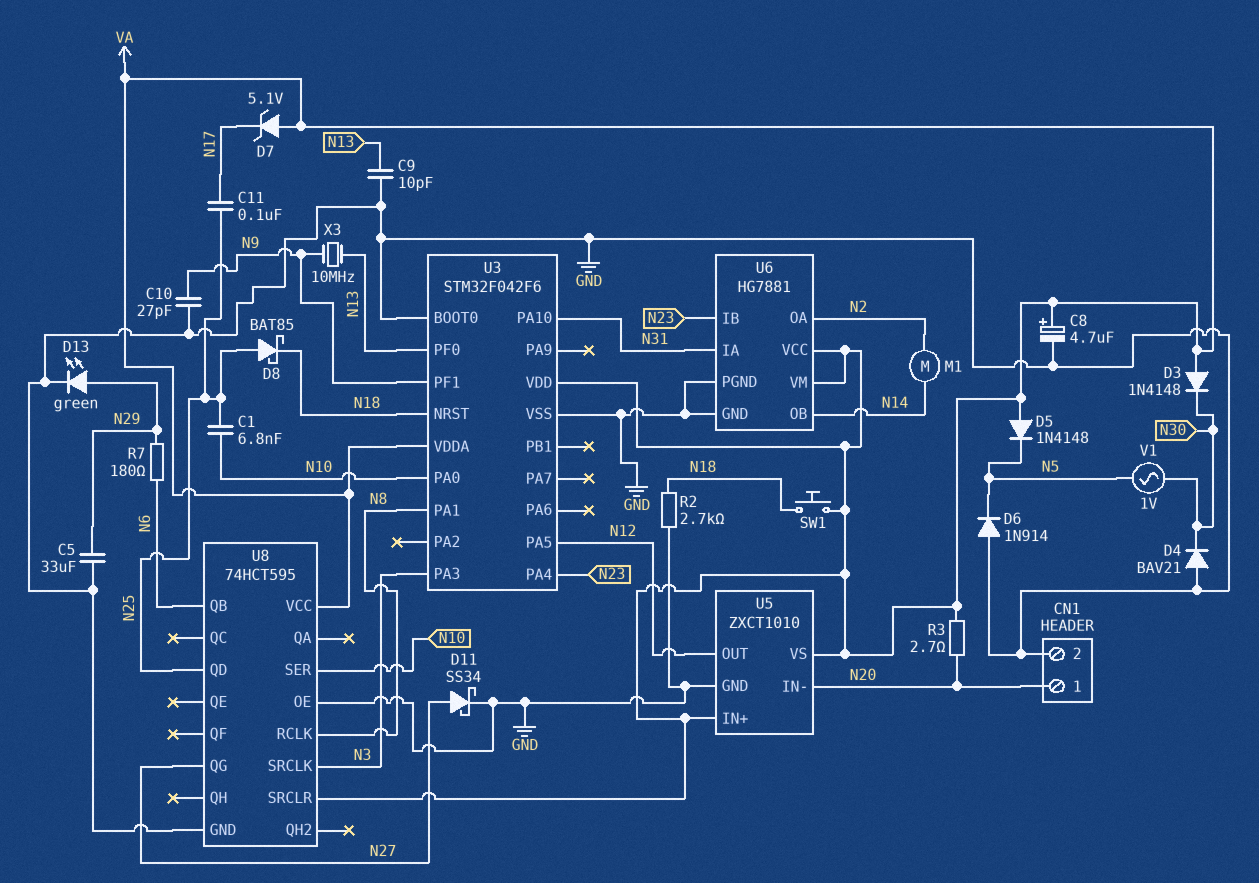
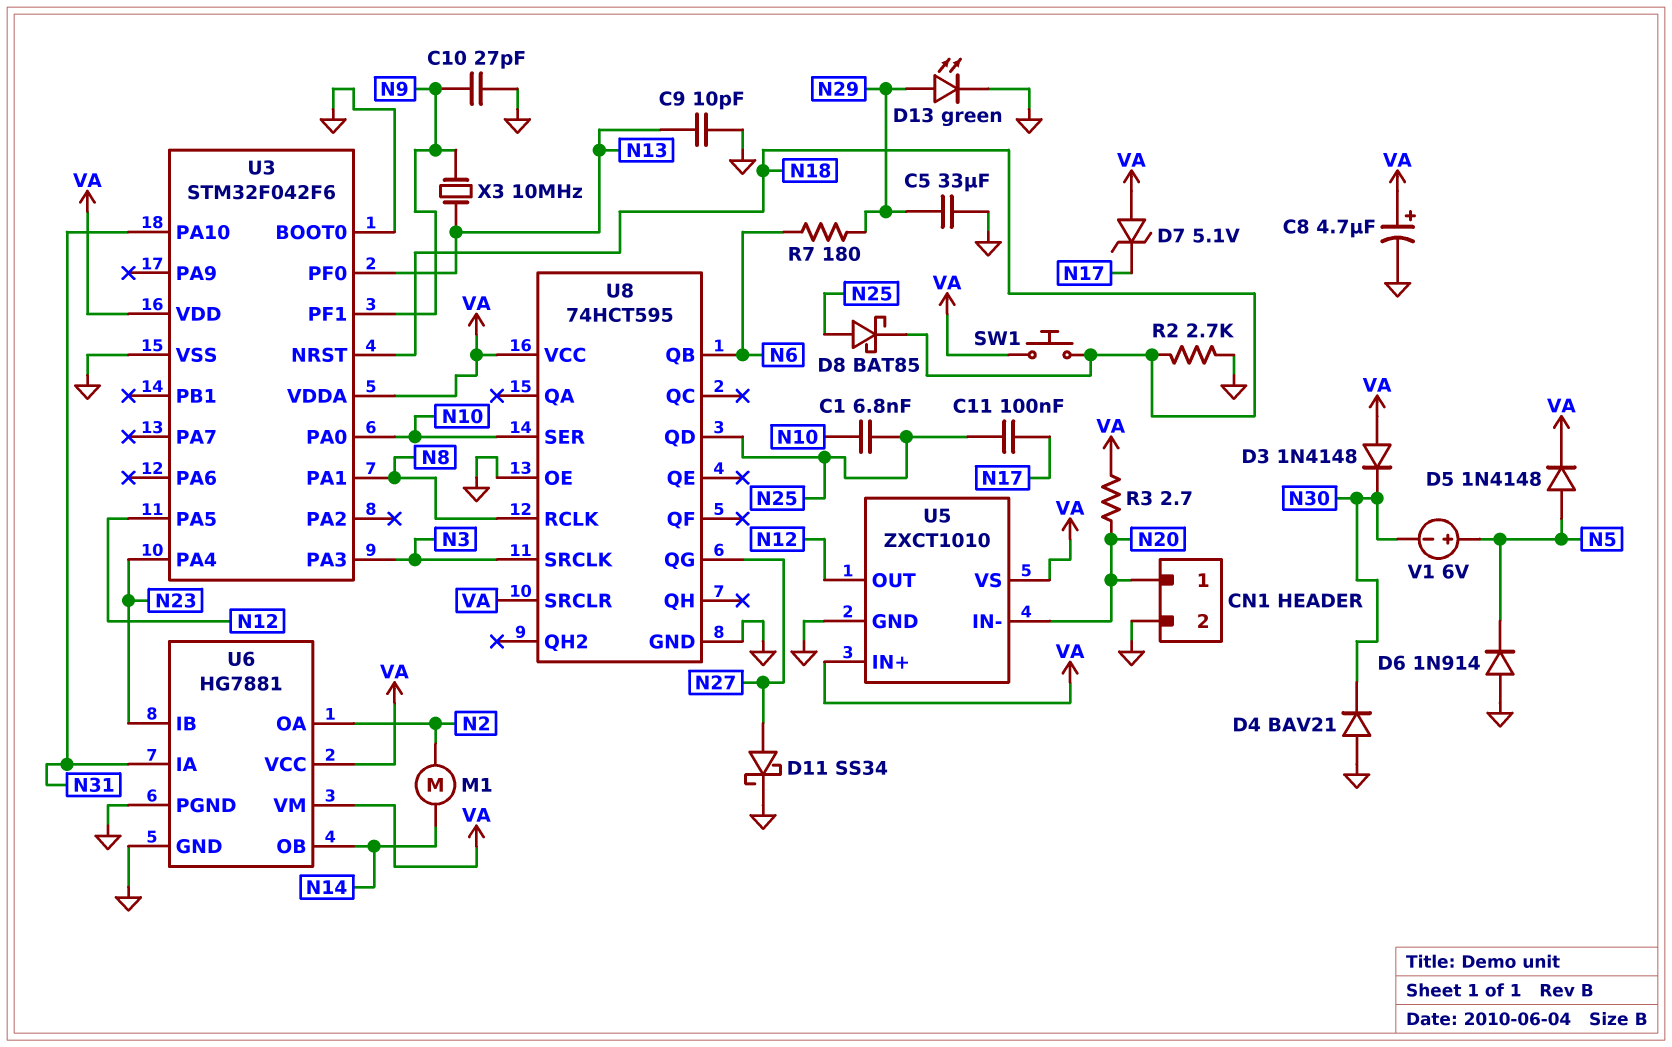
D5: diode 1N4148 (A VA, K N5) -> diode 1N4148 (A N5, K VA)
V1: AC 1V (N5, N30) -> 6V (plus N5, minus N30)

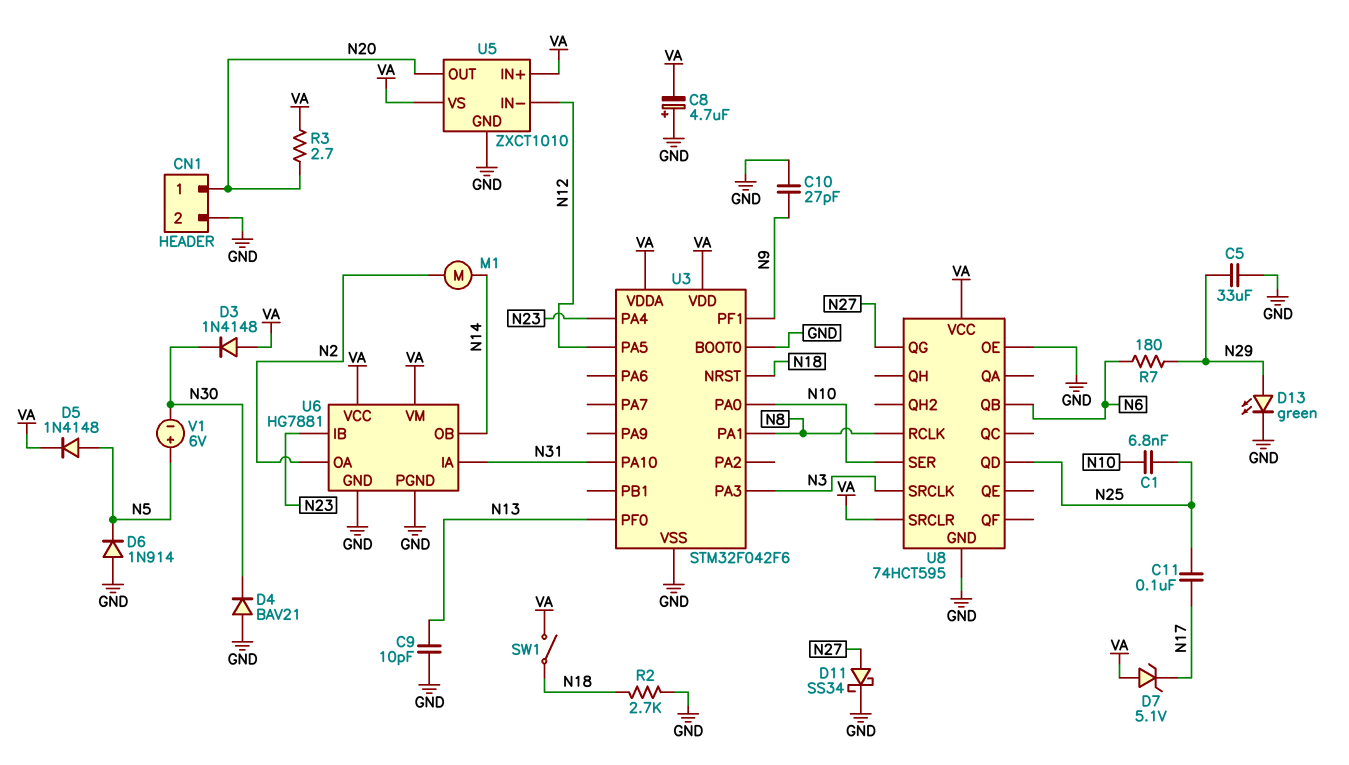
C8: 4.7uF (plus VA, minus GND) -> 4.7uF (plus GND, minus VA)
D8: schottky BAT85 (A N25, K N18) -> none
SW1: button (N18, VA) -> switch (N18, VA)
U5 pin IN-: N20 -> N12
U5 pin OUT: N12 -> N20
X3: 10MHz (N9, N13) -> none

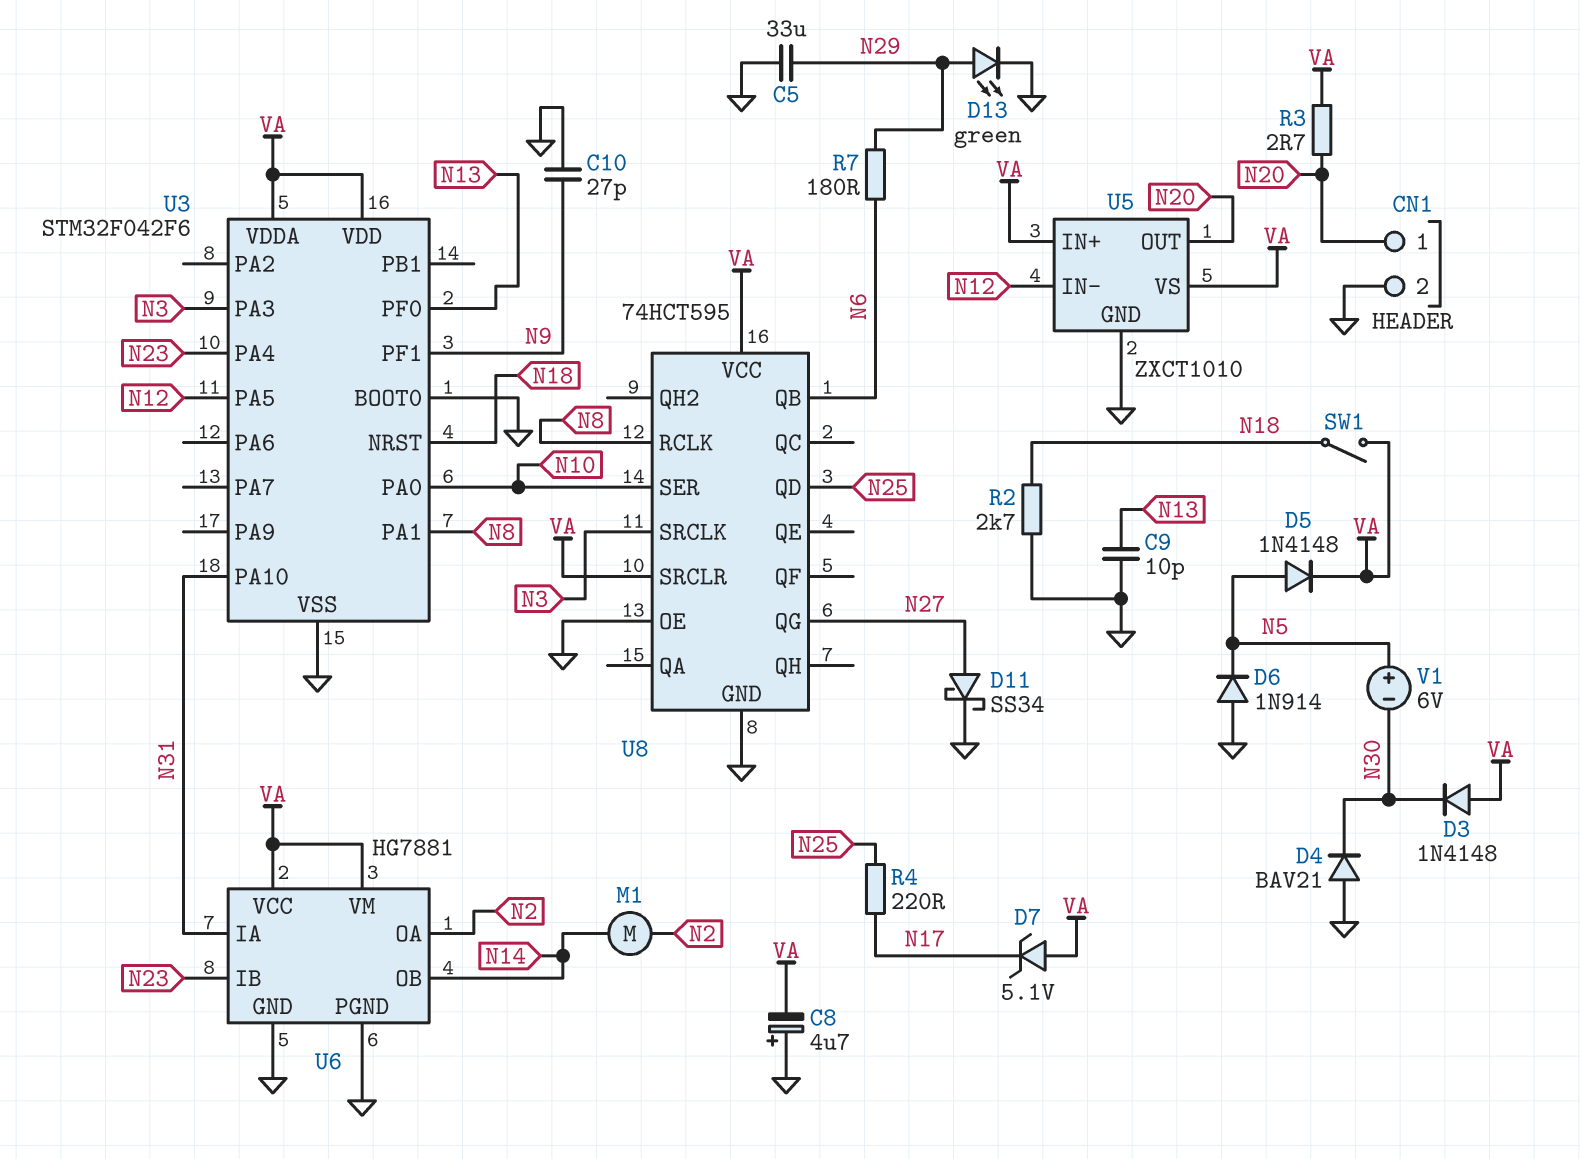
C1: 6.8nF (N10, N25) -> none
C11: 100nF (N17, N25) -> none
R4: none -> 220 (N17, N25)

